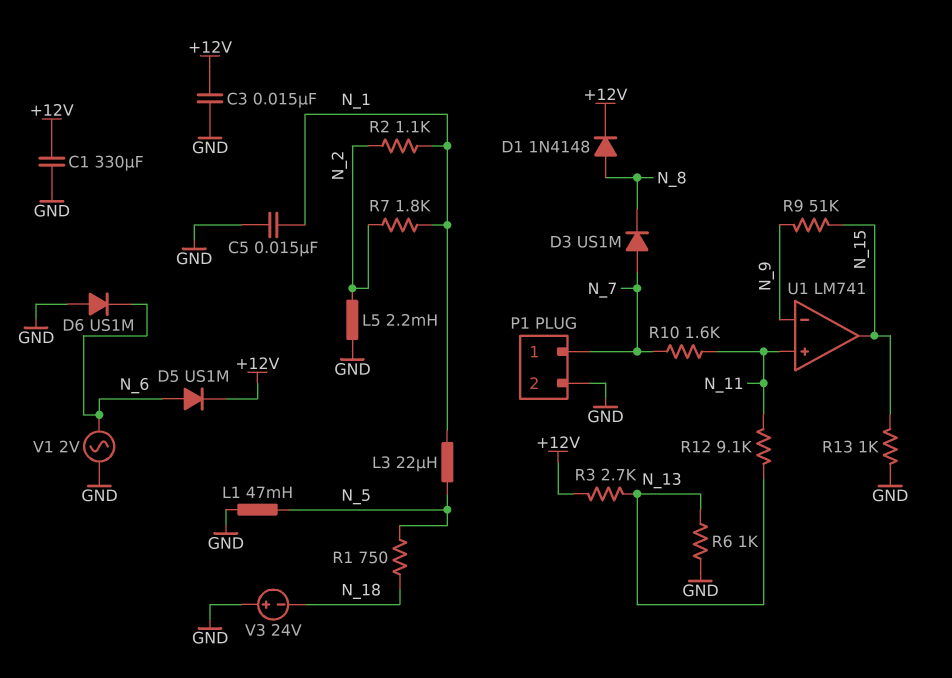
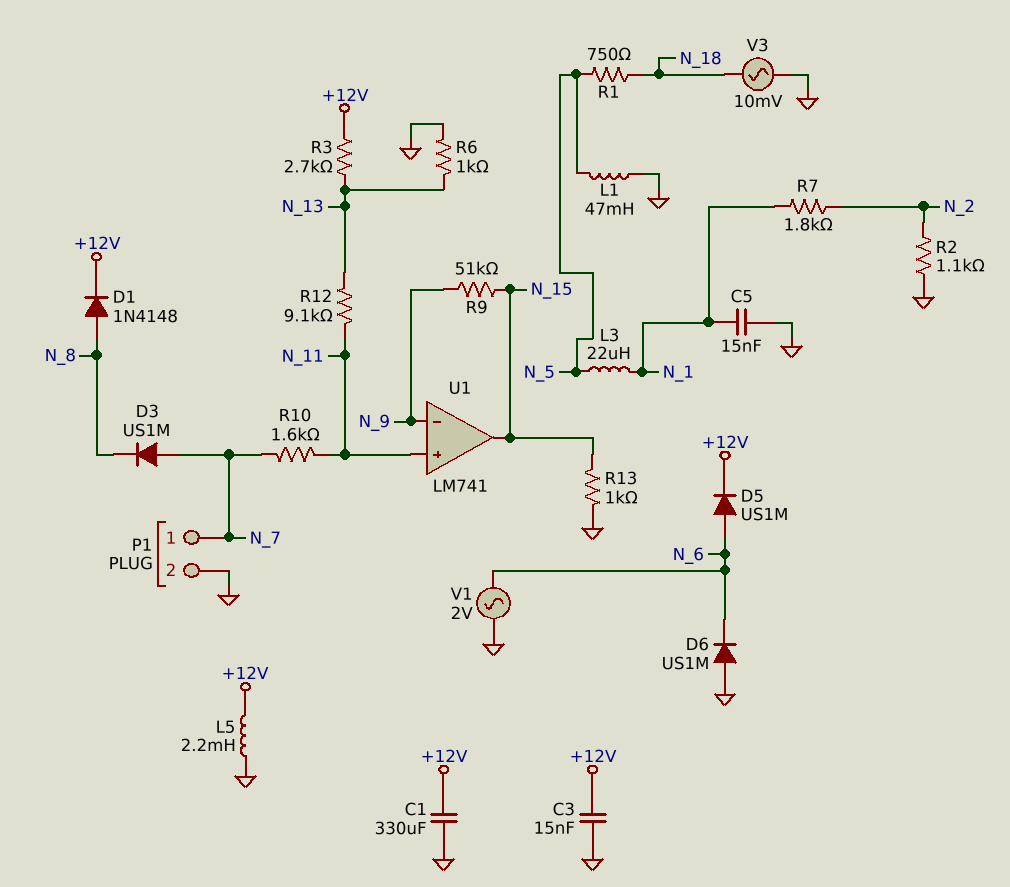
L5: 2.2mH (GND, N_2) -> 2.2mH (+12V, GND)
R2: 1.1k (N_1, N_2) -> 1.1k (GND, N_2)
V3: 24V (plus GND, minus N_18) -> AC 10mV (GND, N_18)

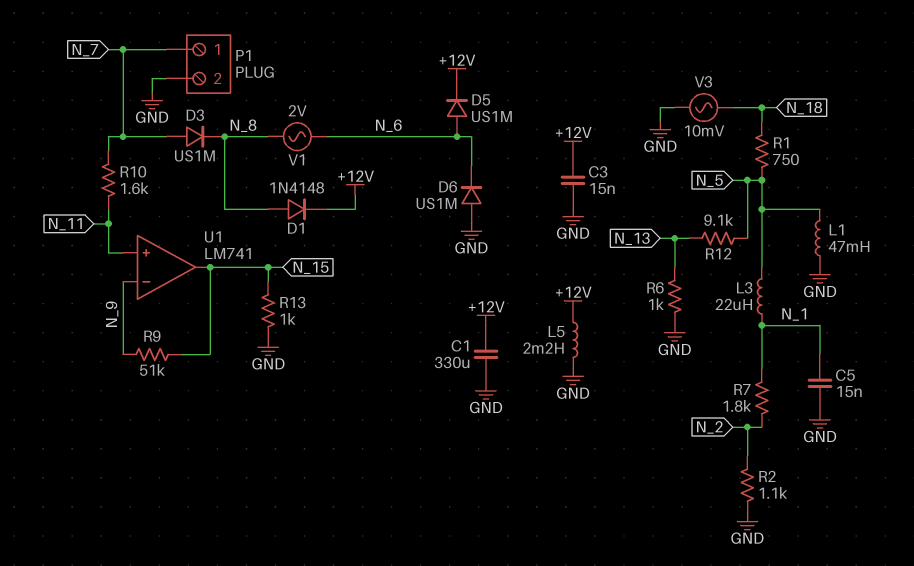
R3: 2.7k (+12V, N_13) -> none
R12: 9.1k (N_11, N_13) -> 9.1k (N_5, N_13)
V1: AC 2V (GND, N_6) -> AC 2V (N_6, N_8)

